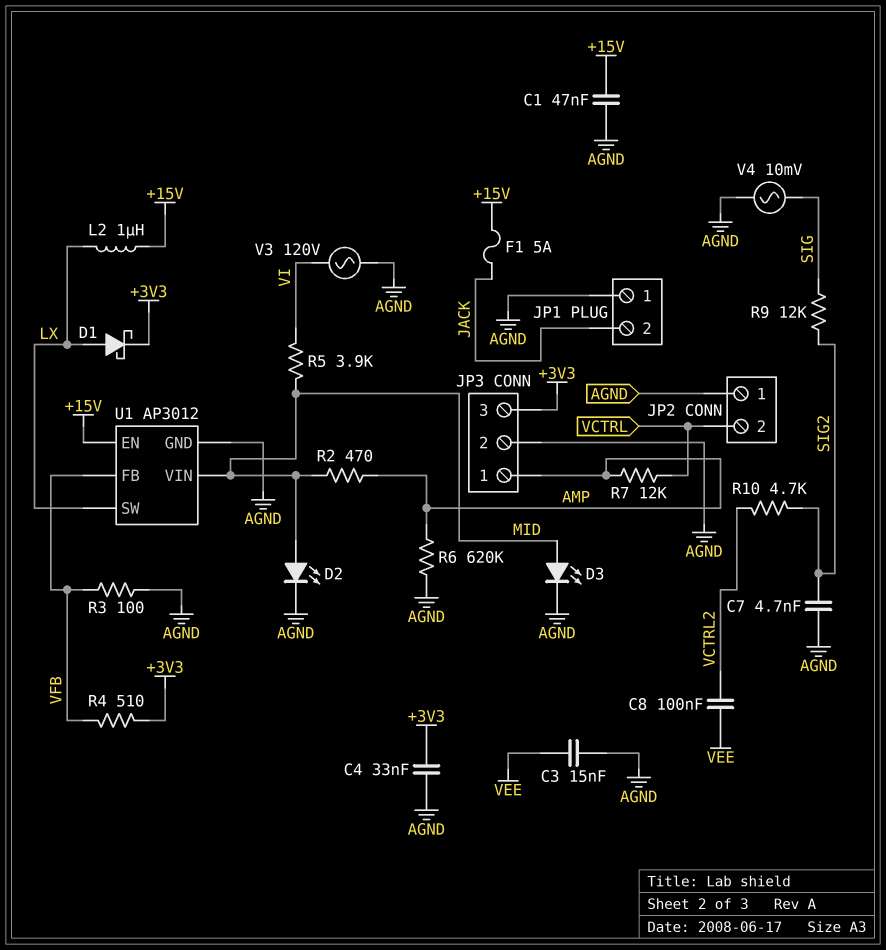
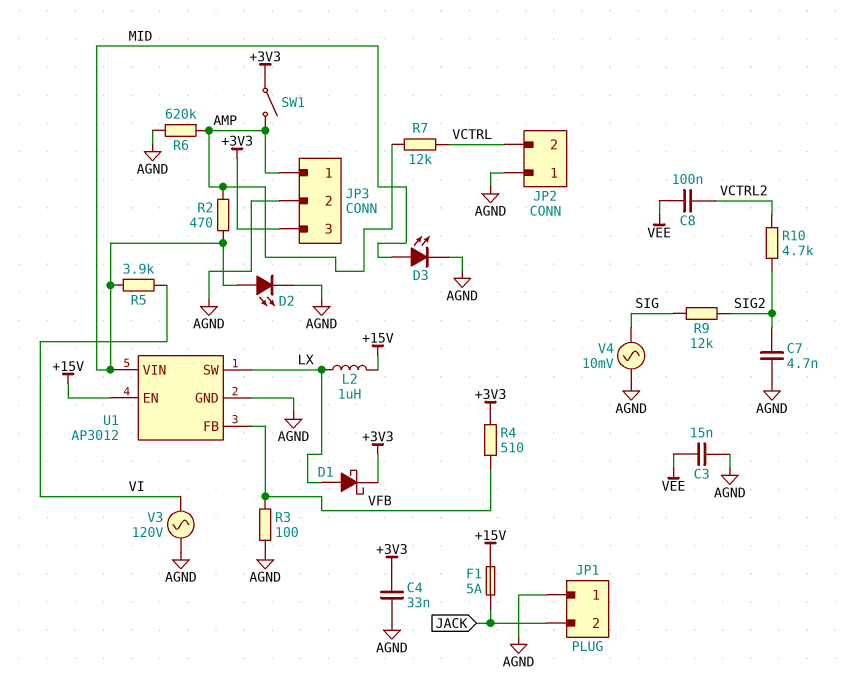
C1: 47nF (+15V, AGND) -> none
SW1: none -> switch (+3V3, AMP)

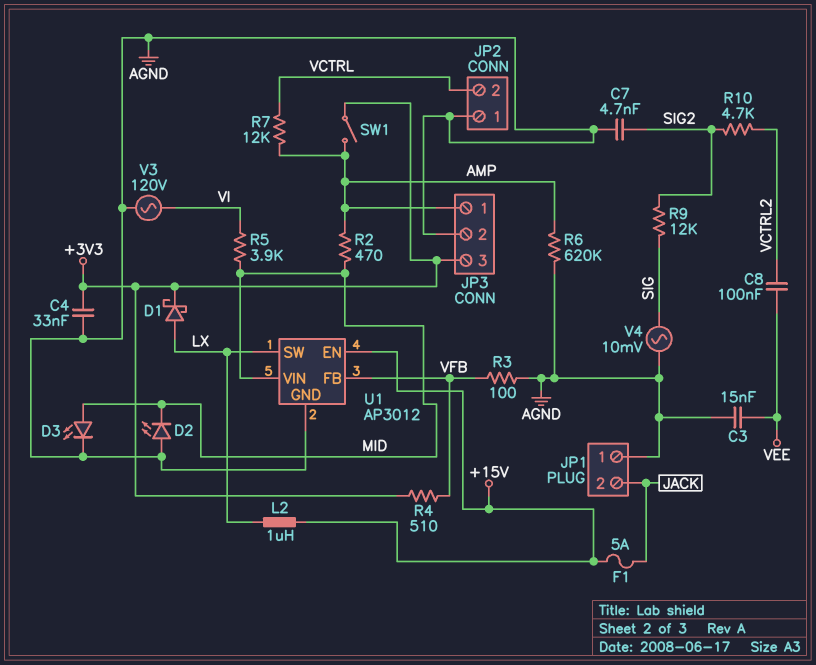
D2: LED (A MID, K AGND) -> LED (A AGND, K MID)

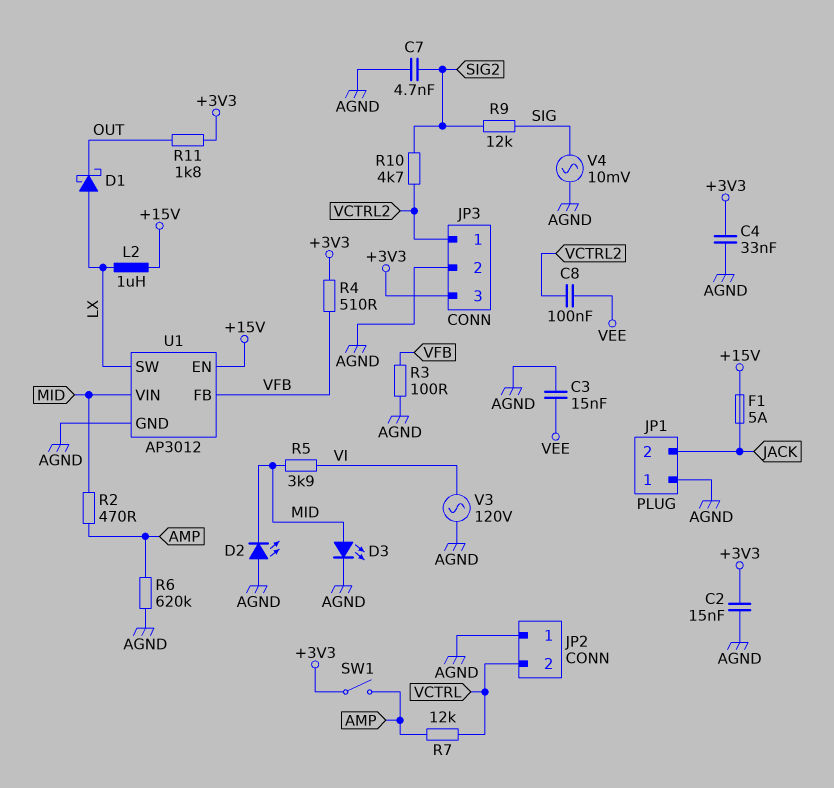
C2: none -> 15nF (+3V3, AGND)
D1: schottky (A LX, K +3V3) -> schottky (A LX, K OUT)
JP3 pin 1: AMP -> VCTRL2
R11: none -> 1.8k (+3V3, OUT)

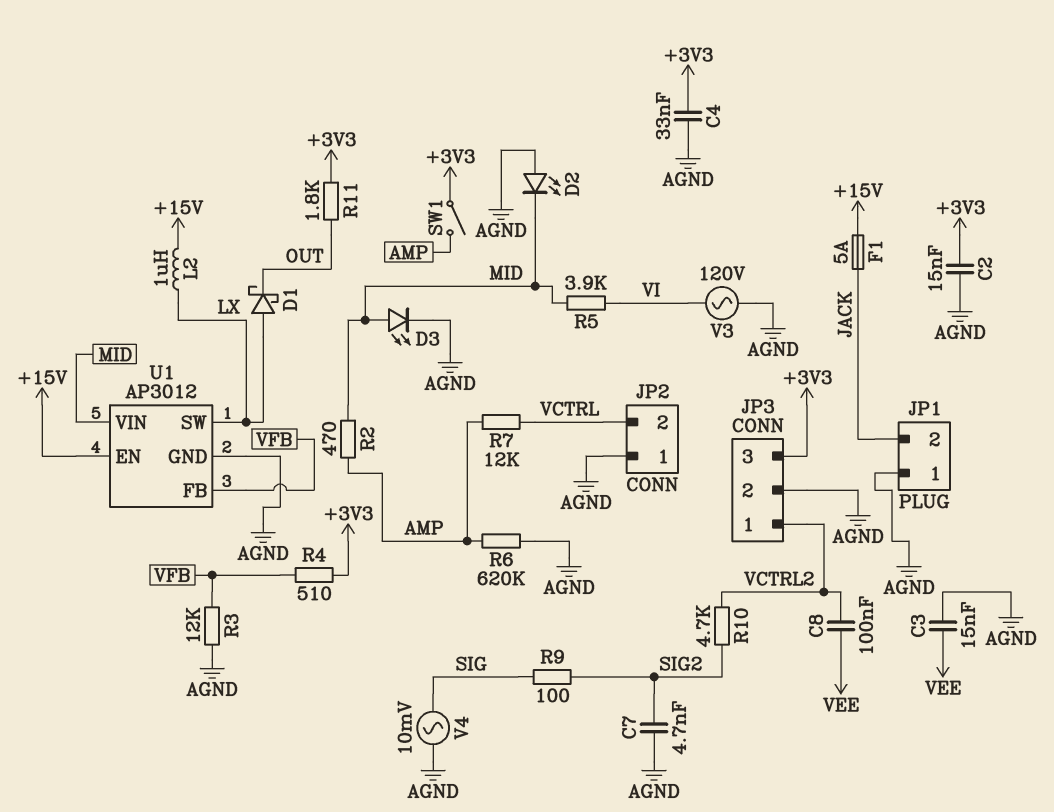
R3: 100 (AGND, VFB) -> 12k (AGND, VFB)
R9: 12k (SIG, SIG2) -> 100 (SIG, SIG2)

